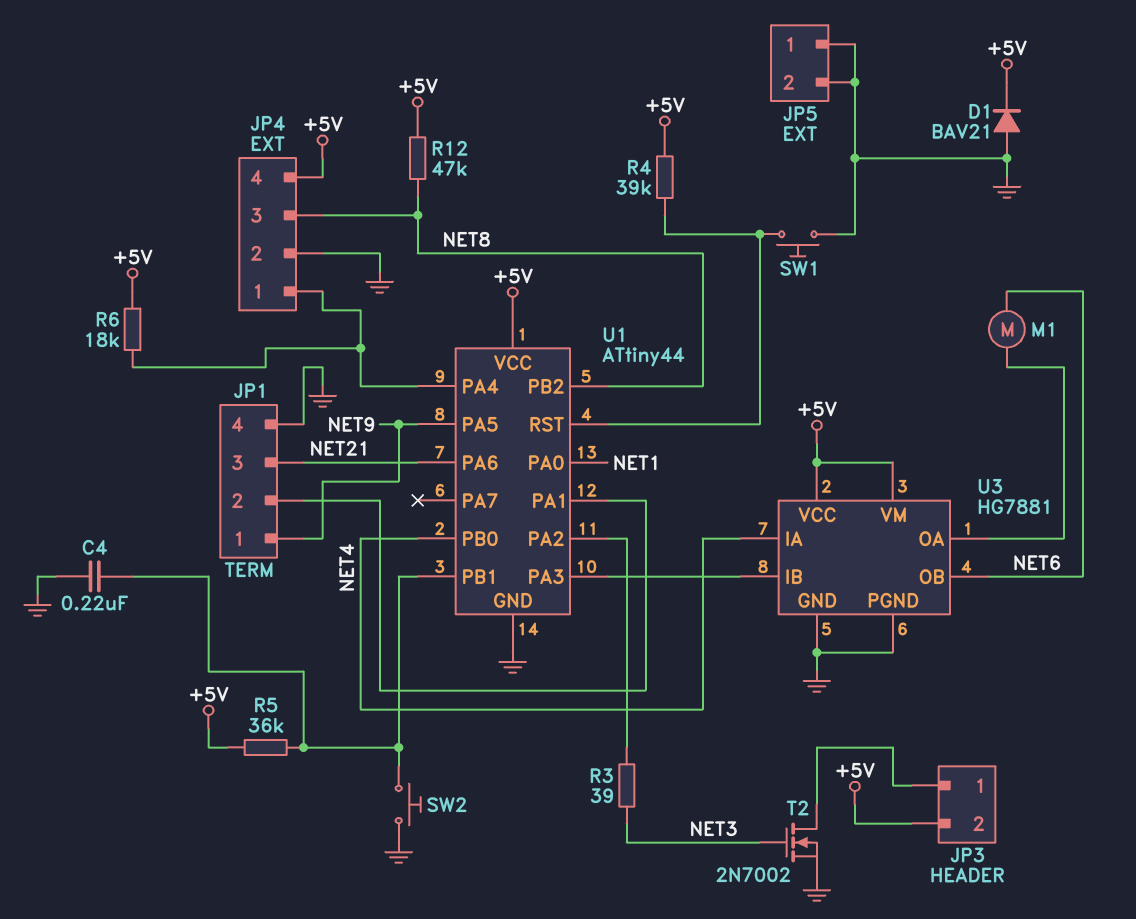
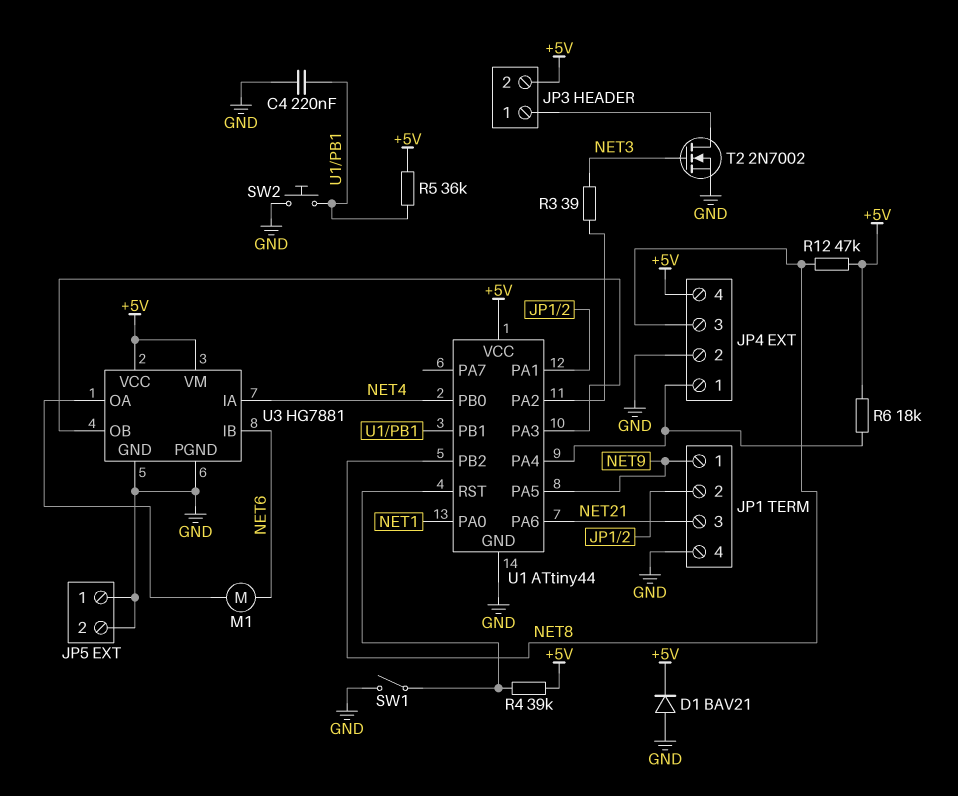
SW1: button (GND, U1/RST) -> switch (GND, U1/RST)
U3 pin IB: U1/PA3 -> NET6
U3 pin OB: NET6 -> U1/PA3

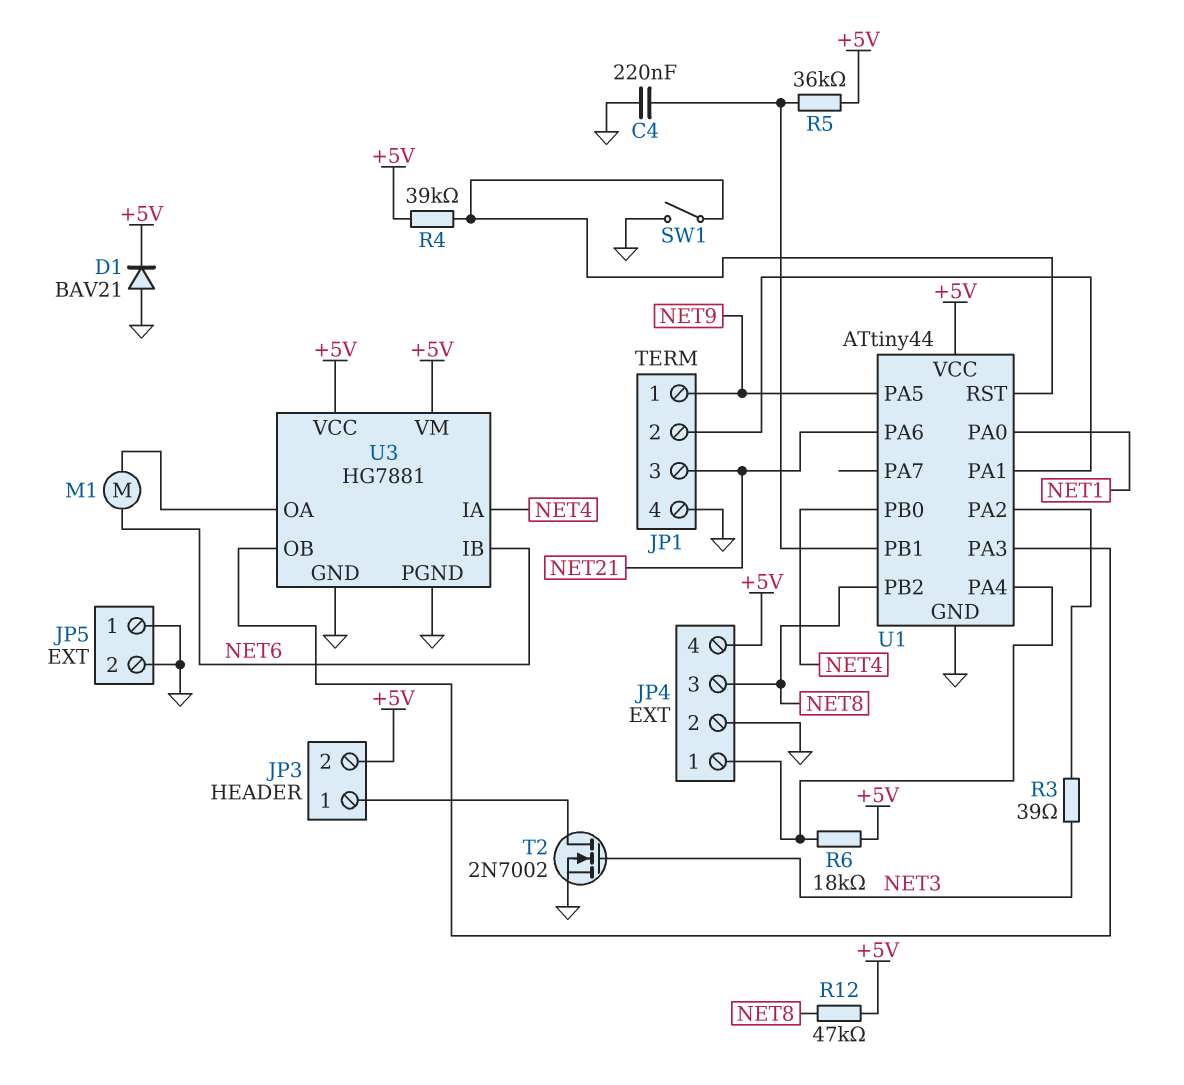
SW2: button (GND, U1/PB1) -> none

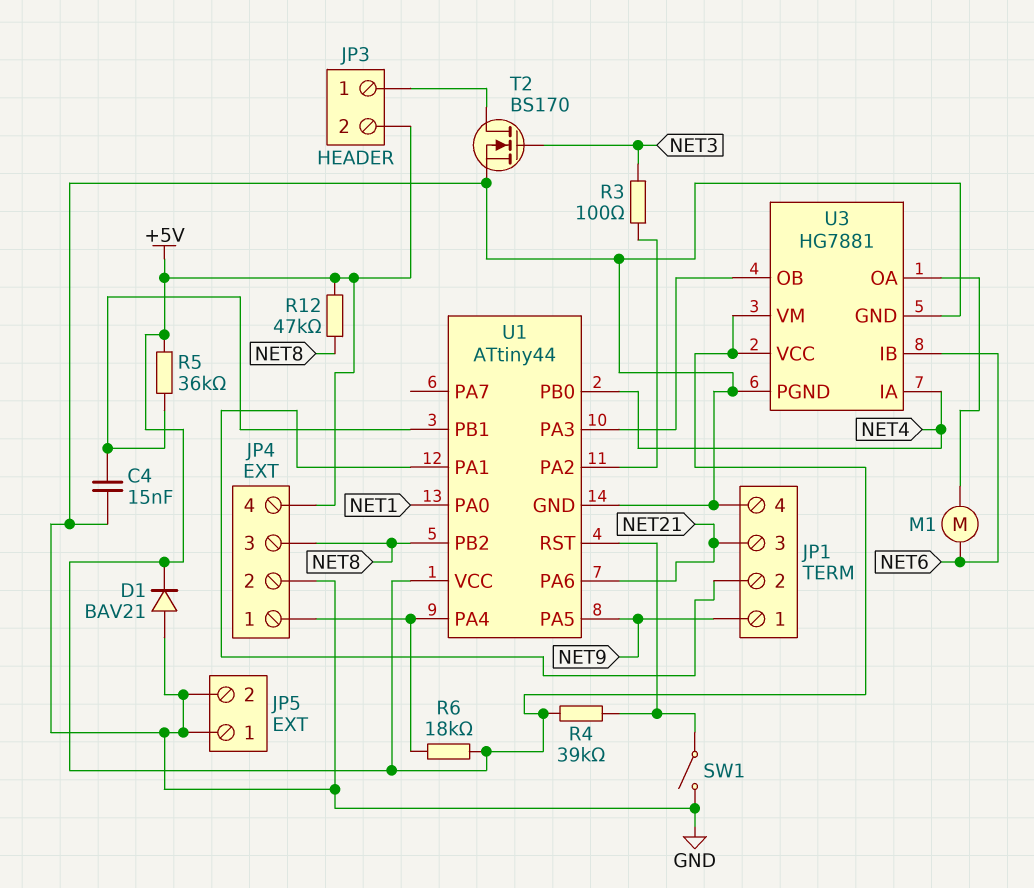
C4: 220nF (GND, U1/PB1) -> 15nF (GND, U1/PB1)
R3: 39 (NET3, U1/PA2) -> 100 (NET3, U1/PA2)
T2: NMOS 2N7002 (G NET3, D JP3/1, S GND) -> NMOS BS170 (G NET3, D JP3/1, S GND)

